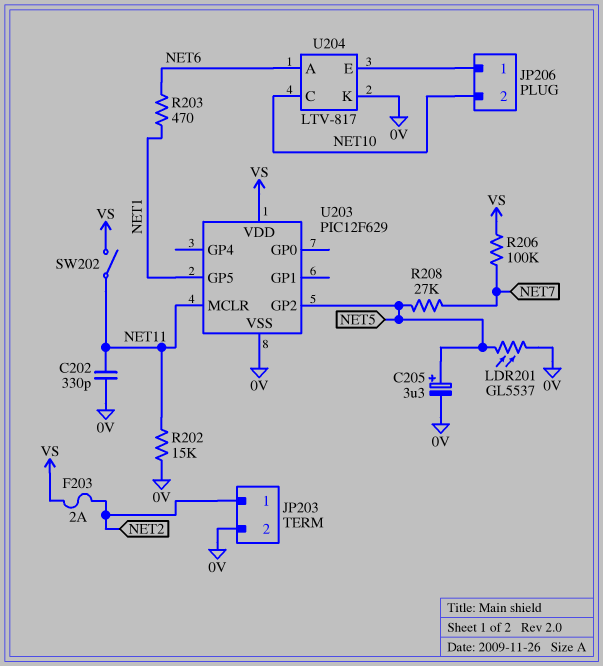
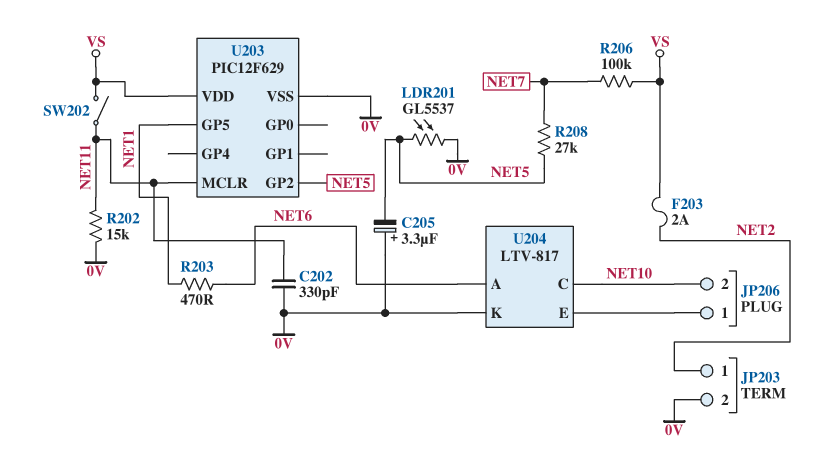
C205: 3.3uF (plus NET5, minus 0V) -> 3.3uF (plus 0V, minus NET5)

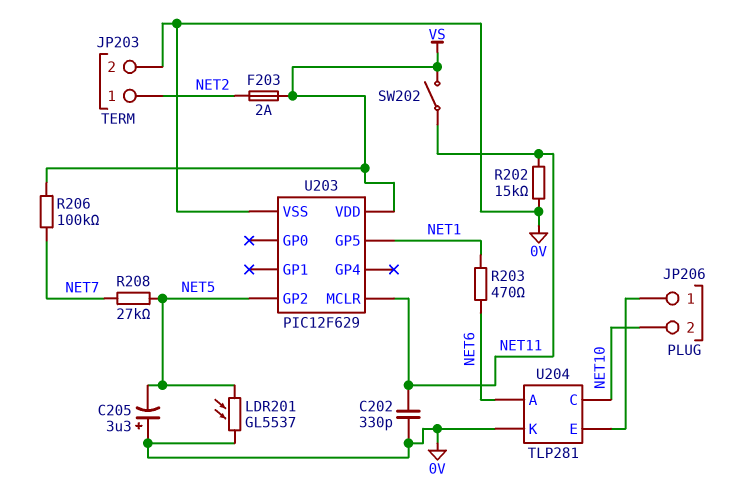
U204: LTV-817 -> TLP281

